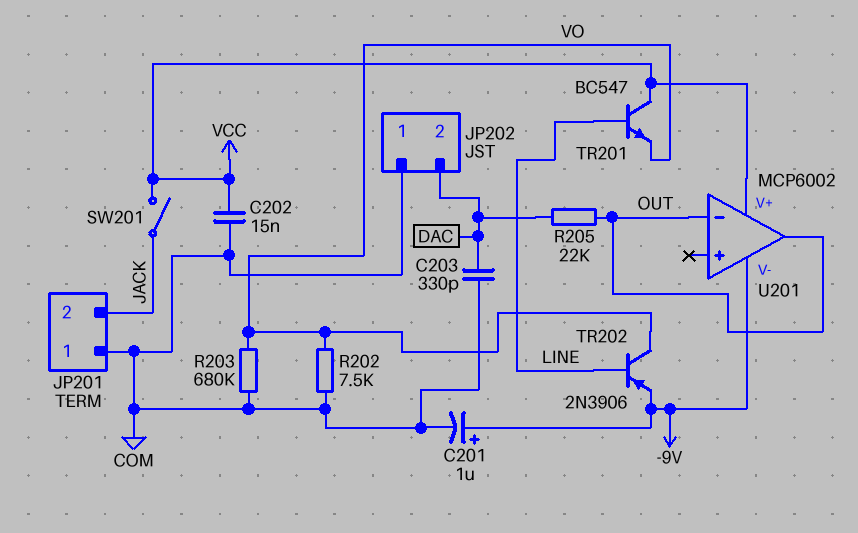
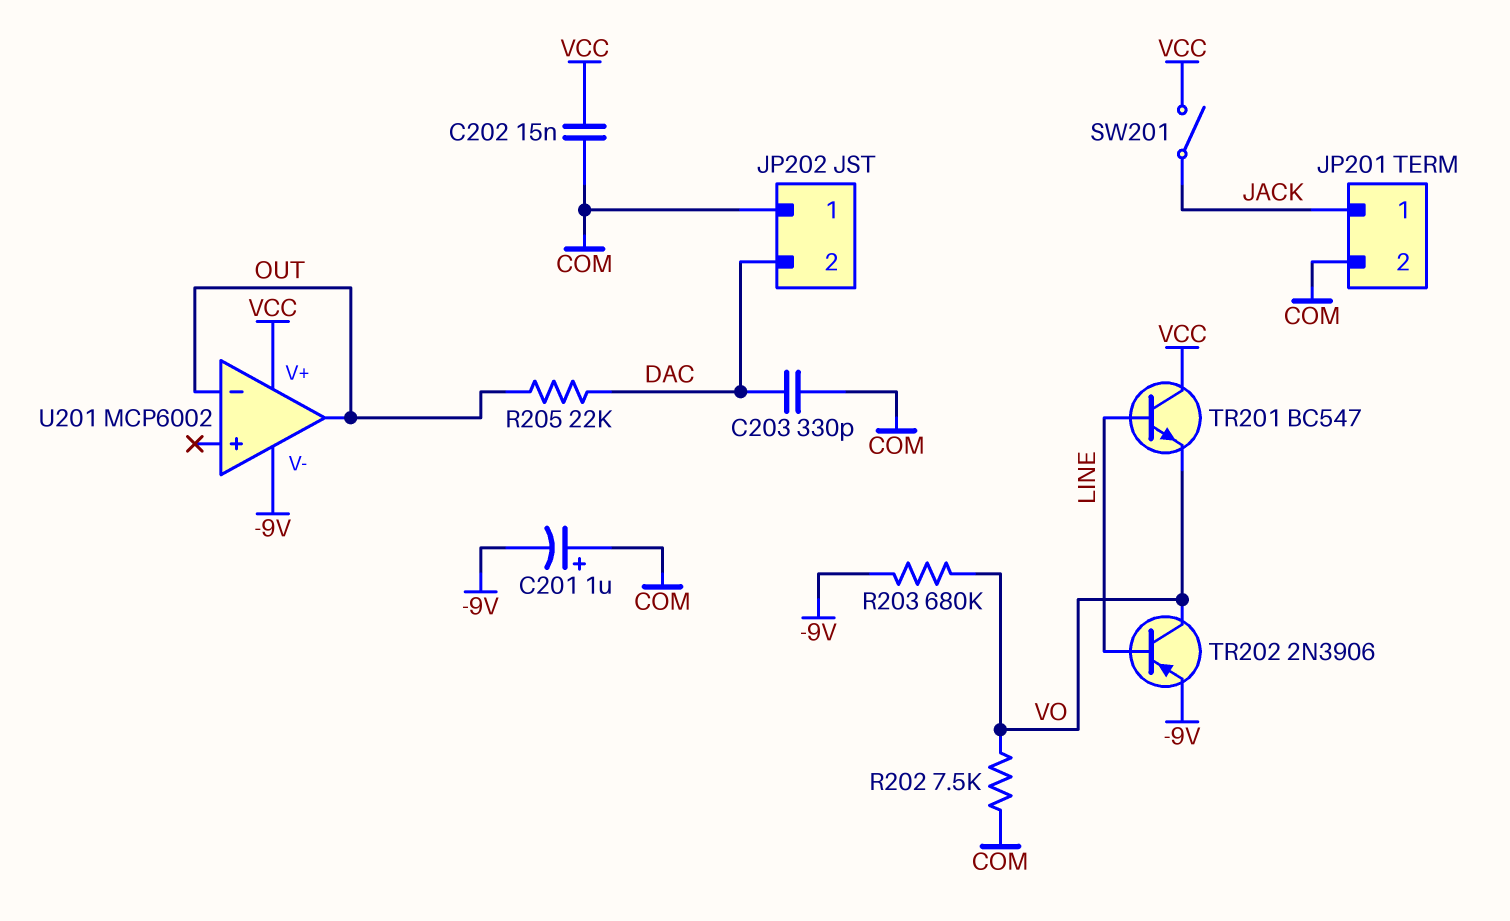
C201: 1uF (plus -9V, minus COM) -> 1uF (plus COM, minus -9V)
JP201 pin 1: COM -> JACK
JP201 pin 2: JACK -> COM
R203: 680k (COM, VO) -> 680k (-9V, VO)

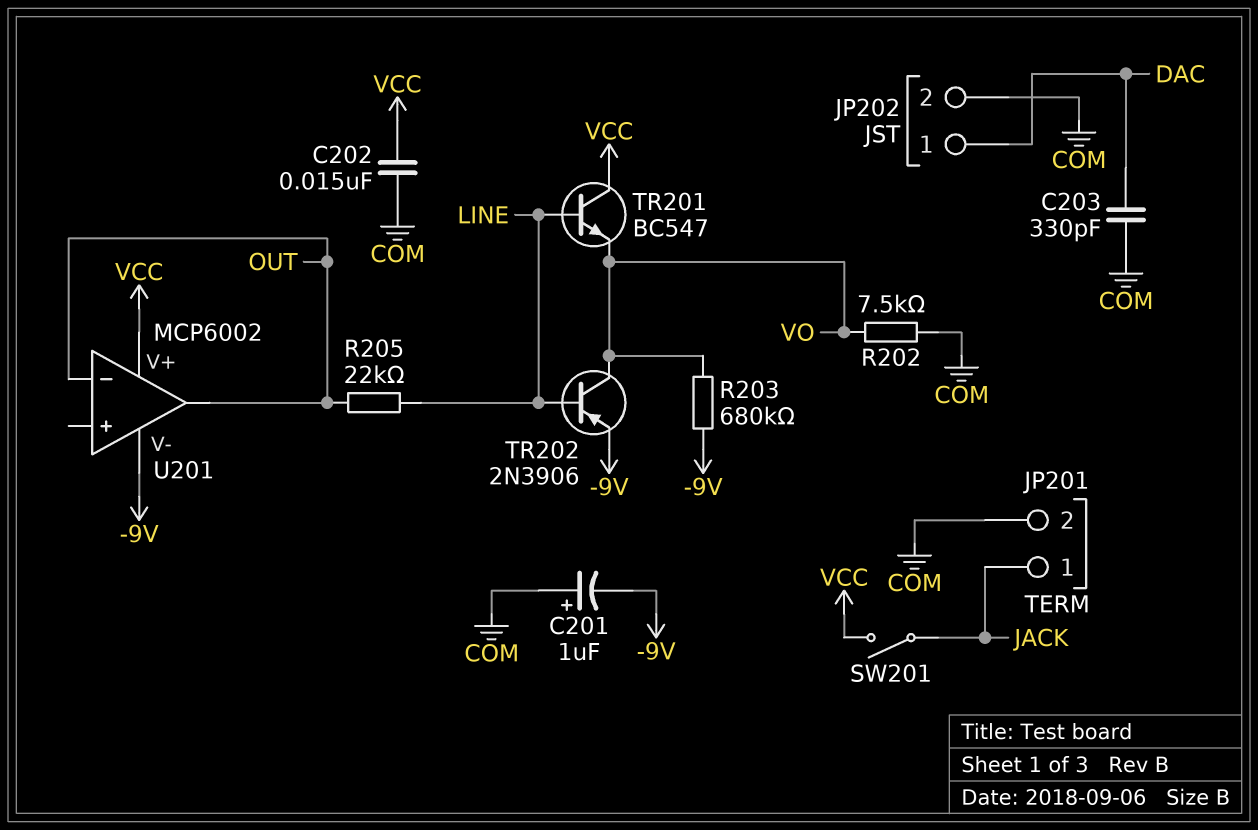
JP202 pin 1: COM -> DAC
JP202 pin 2: DAC -> COM
R205: 22k (DAC, OUT) -> 22k (LINE, OUT)

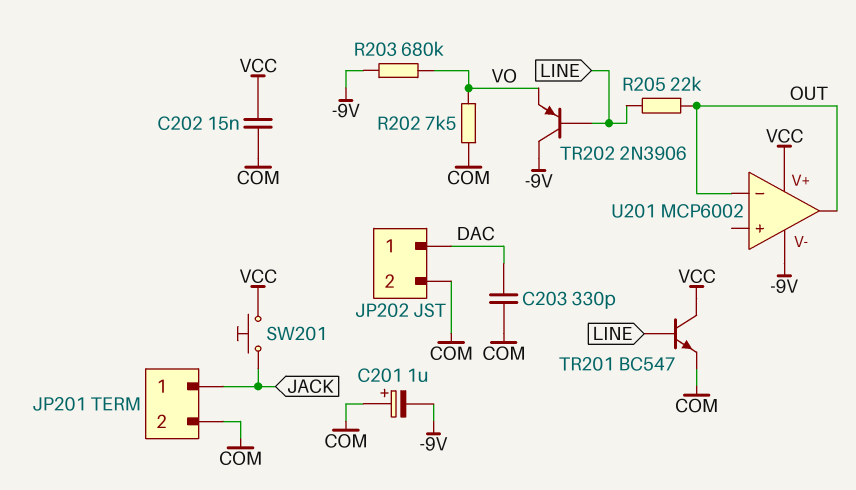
SW201: switch (JACK, VCC) -> button (JACK, VCC)
TR201: NPN BC547 (B LINE, C VCC, E VO) -> NPN BC547 (B LINE, C VCC, E COM)
TR202: PNP 2N3906 (B LINE, C VO, E -9V) -> PNP 2N3906 (B LINE, C -9V, E VO)

